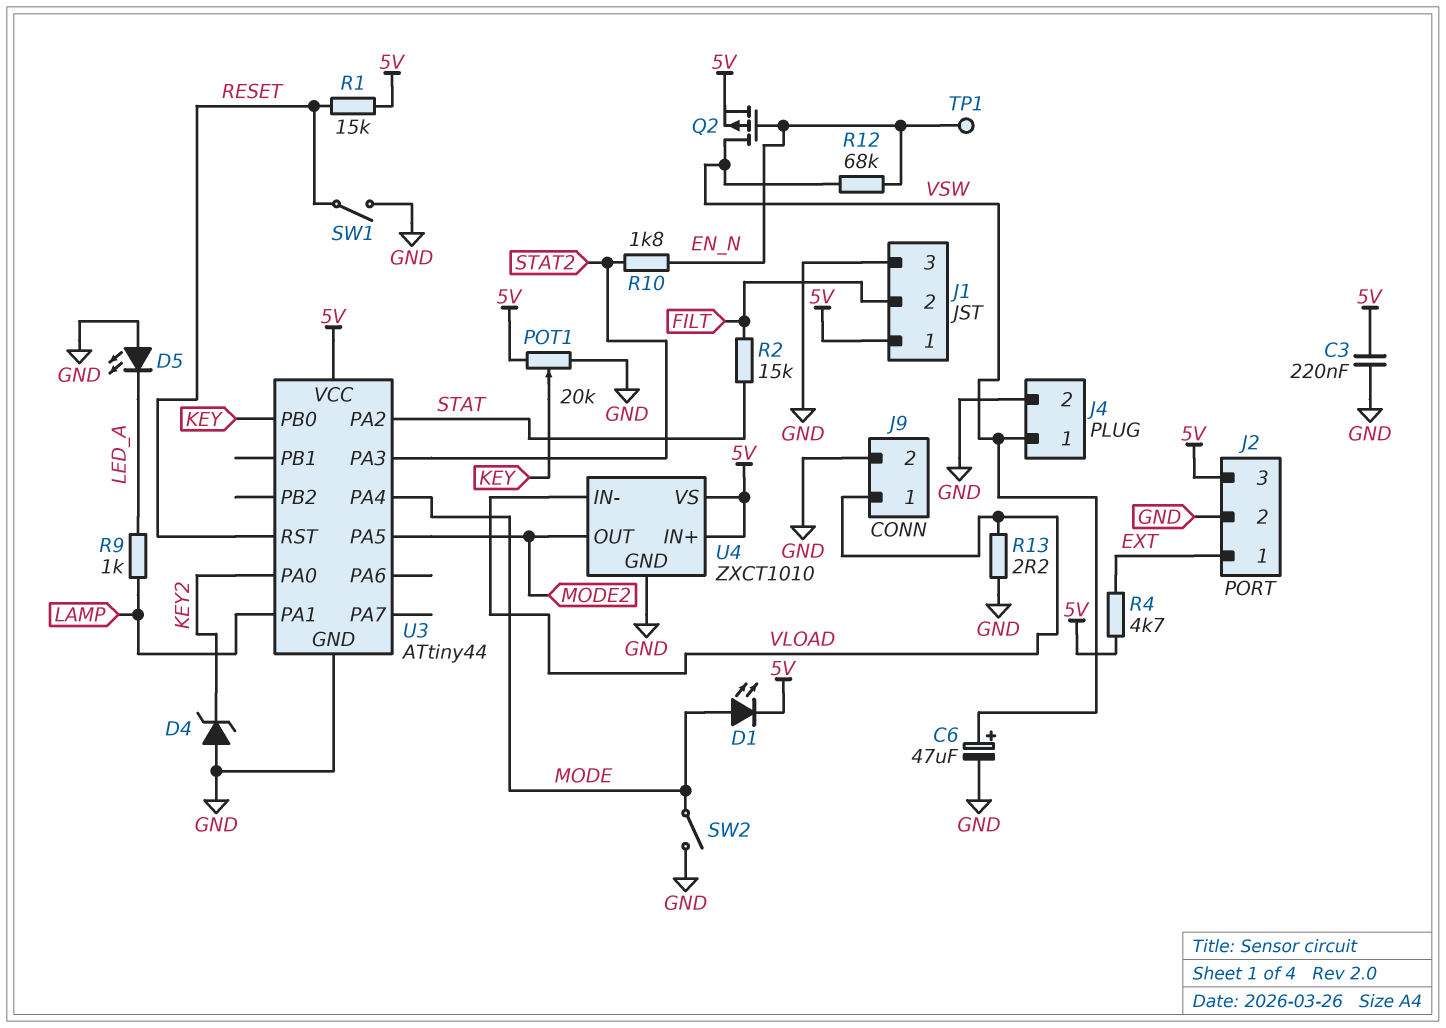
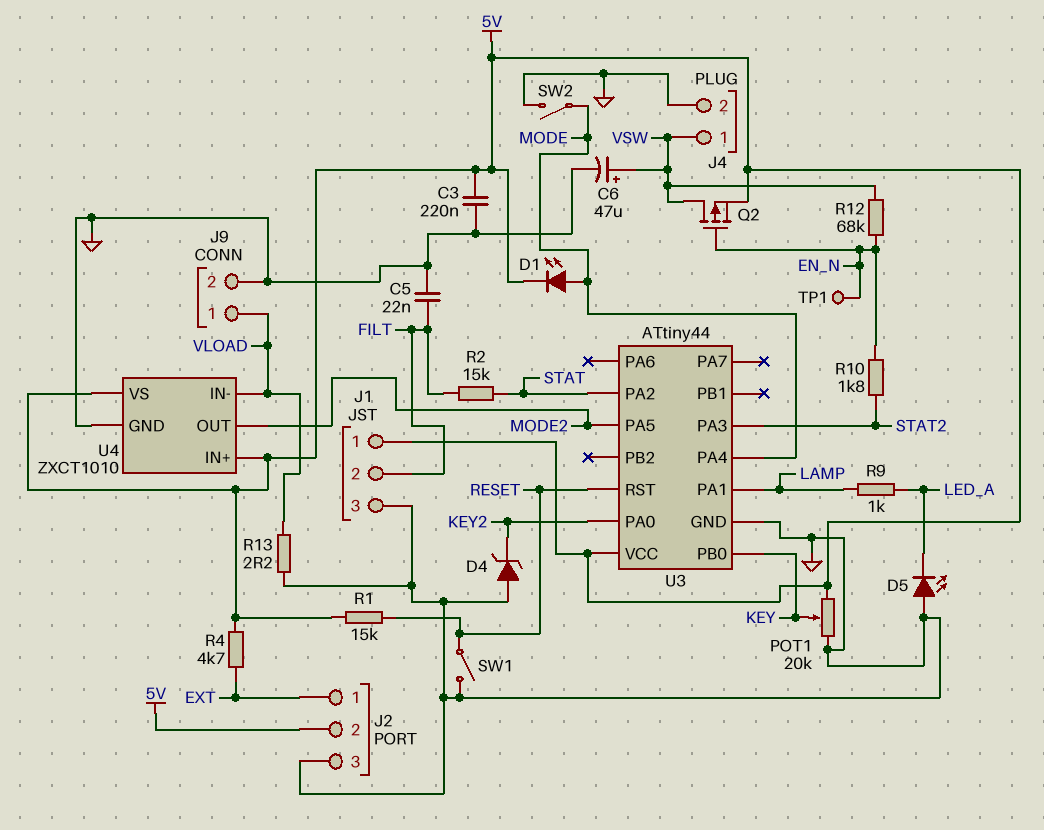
C5: none -> 22nF (FILT, GND)
J2 pin 2: GND -> 5V
J2 pin 3: 5V -> GND

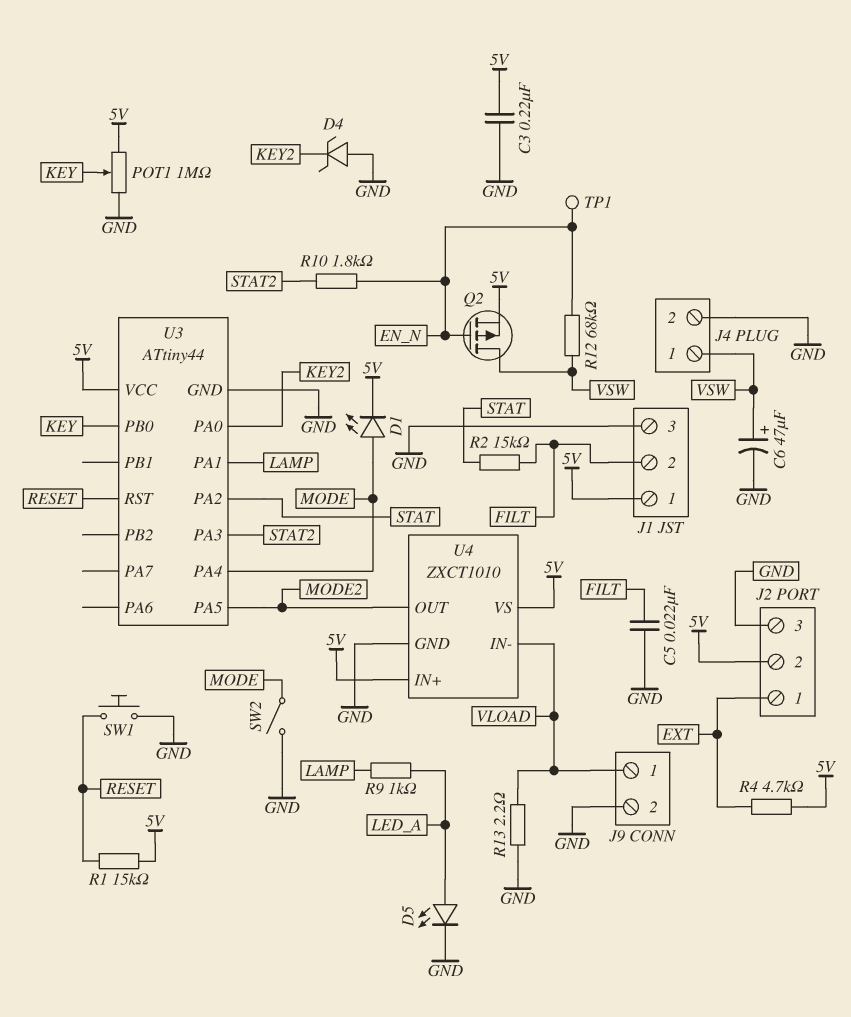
D5: LED (A GND, K LED_A) -> LED (A LED_A, K GND)
POT1: 20k (5V, GND, wiper KEY) -> 1M (5V, GND, wiper KEY)
SW1: switch (GND, RESET) -> button (GND, RESET)

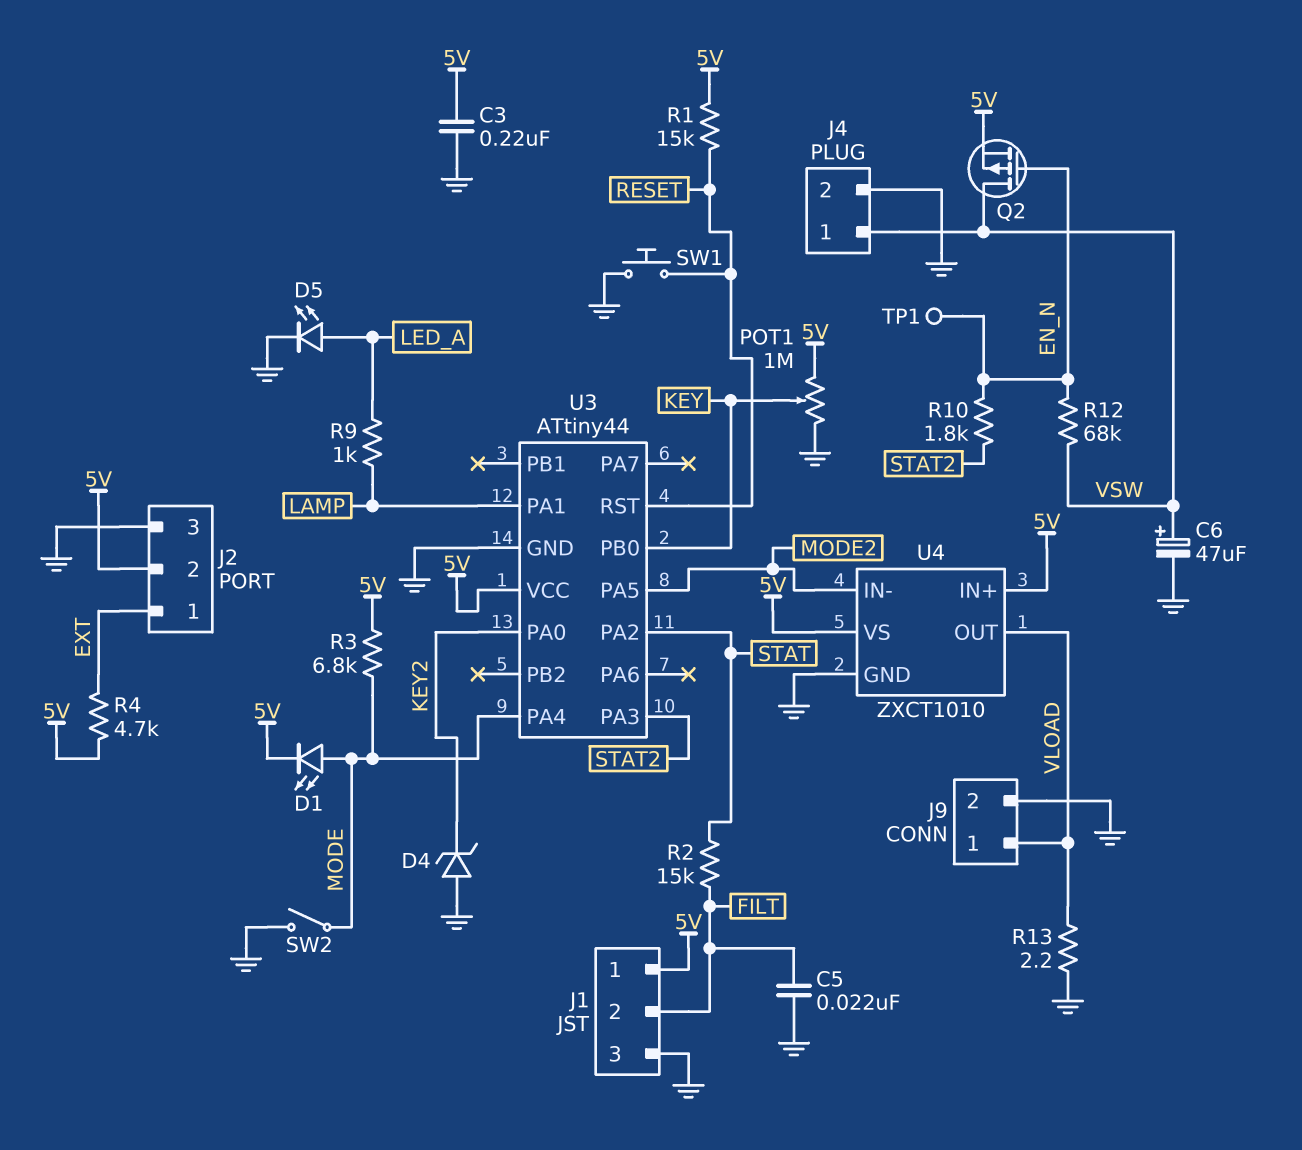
R3: none -> 6.8k (5V, MODE)
U4 pin IN-: VLOAD -> MODE2
U4 pin OUT: MODE2 -> VLOAD

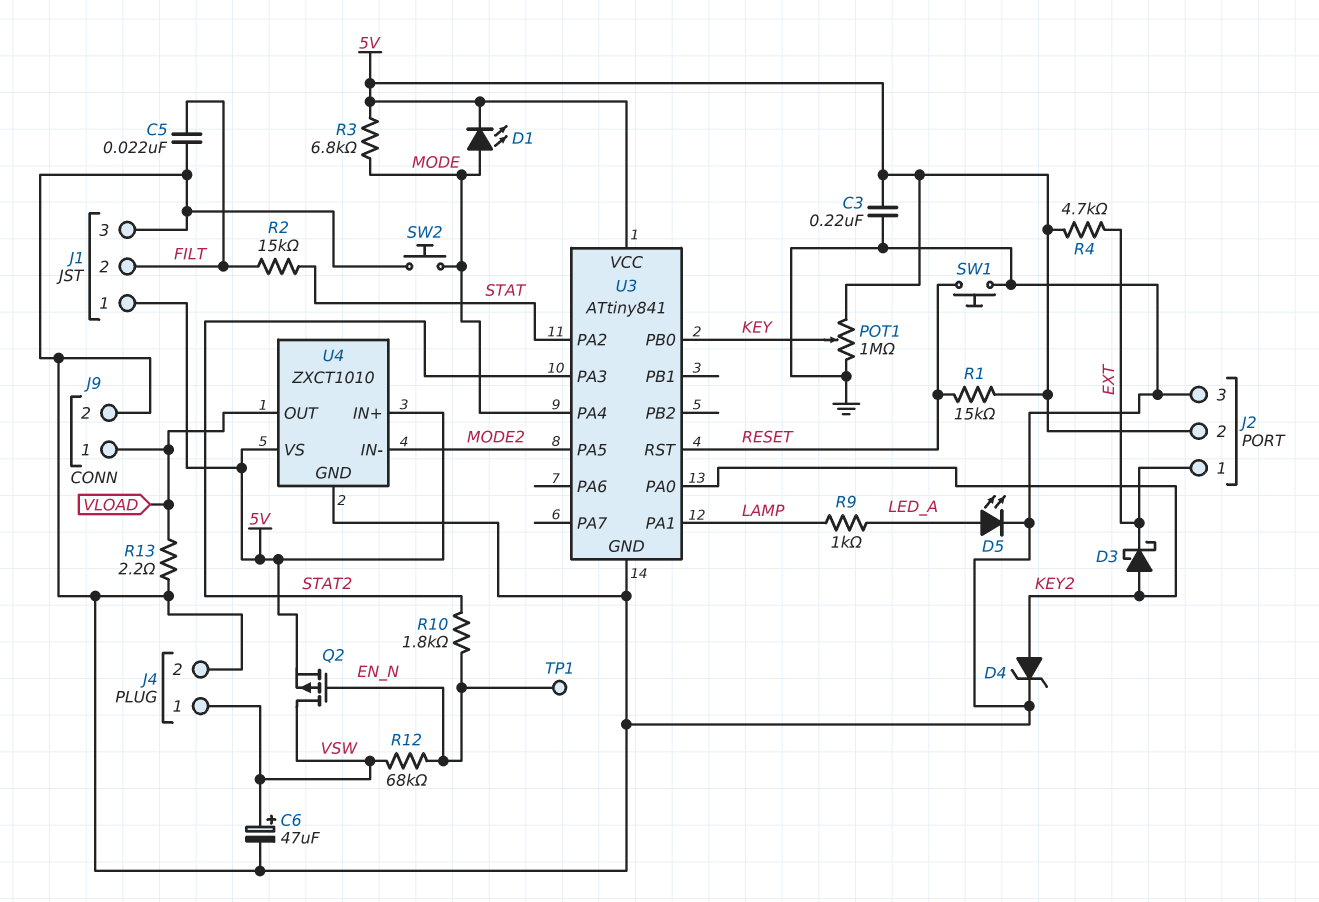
D3: none -> schottky (A KEY2, K EXT)
D4: zener (A GND, K KEY2) -> zener (A KEY2, K GND)
SW2: switch (GND, MODE) -> button (GND, MODE)
U3: ATtiny44 -> ATtiny841

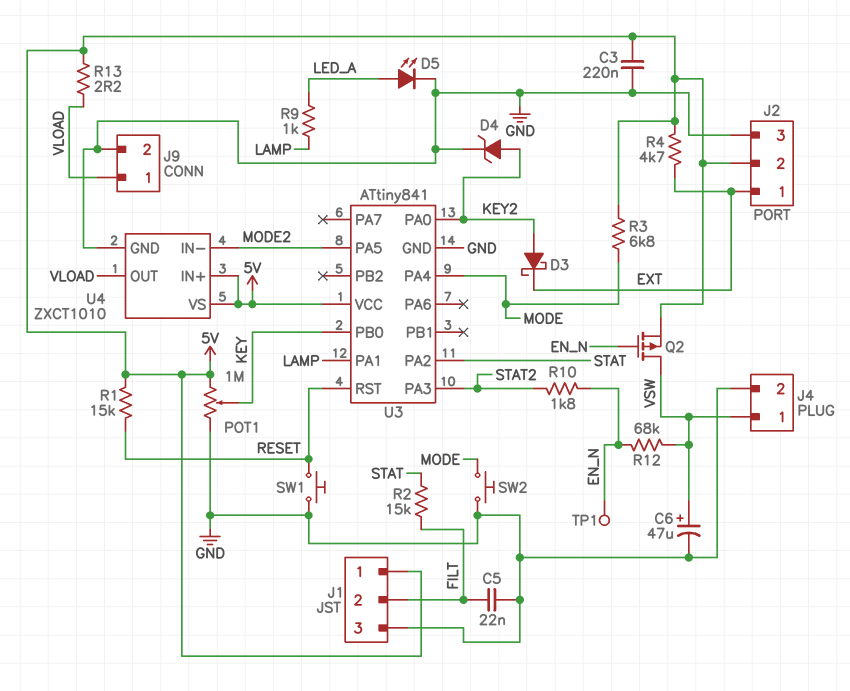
D1: LED (A MODE, K 5V) -> none
R13: 2.2 (GND, VLOAD) -> 2.2 (5V, VLOAD)

